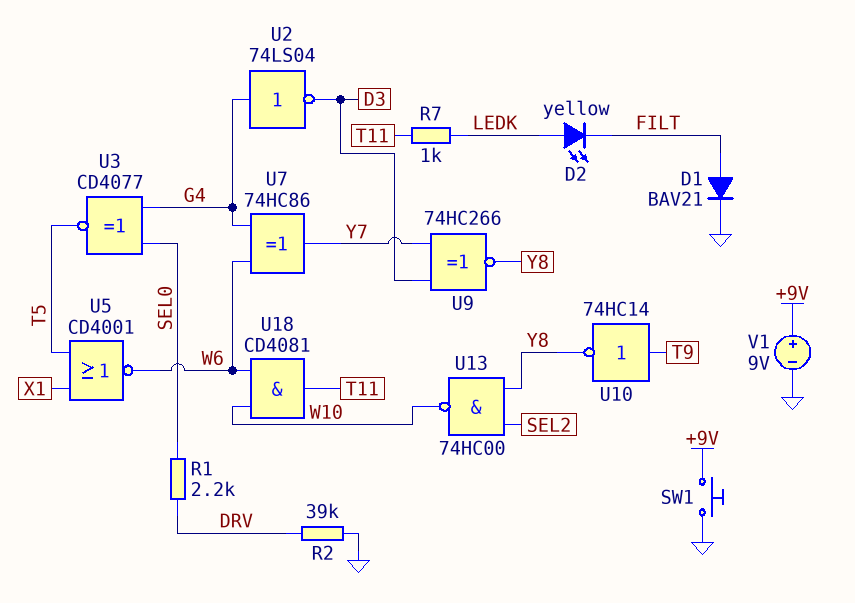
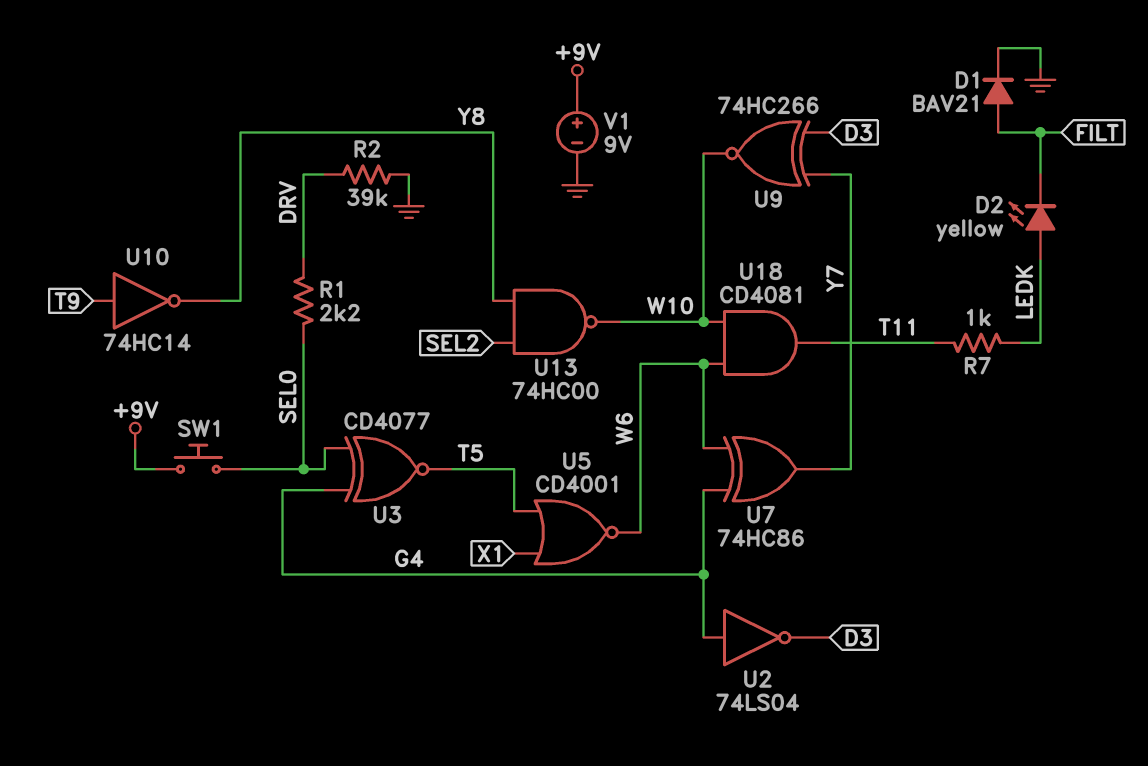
SW1: button (+9V, GND) -> button (+9V, SEL0)
U9: XNOR 74HC266 (in D3, in Y7, out Y8) -> XNOR 74HC266 (in D3, in Y7, out W10)

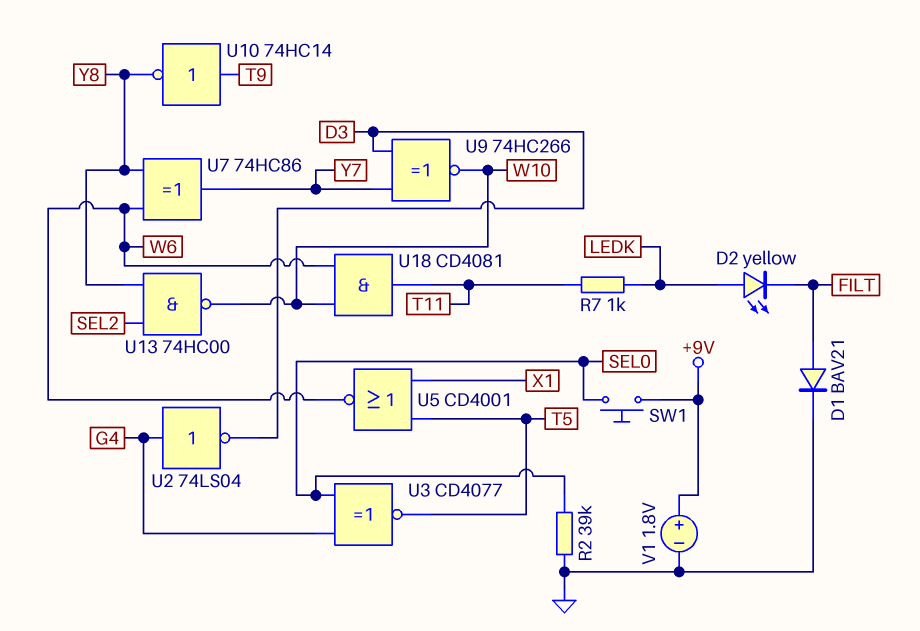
R1: 2.2k (DRV, SEL0) -> none
R2: 39k (DRV, GND) -> 39k (GND, SEL0)
U7: XOR 74HC86 (in G4, in W6, out Y7) -> XOR 74HC86 (in W6, in Y8, out Y7)
V1: 9V (plus +9V, minus GND) -> 1.8V (plus +9V, minus GND)

